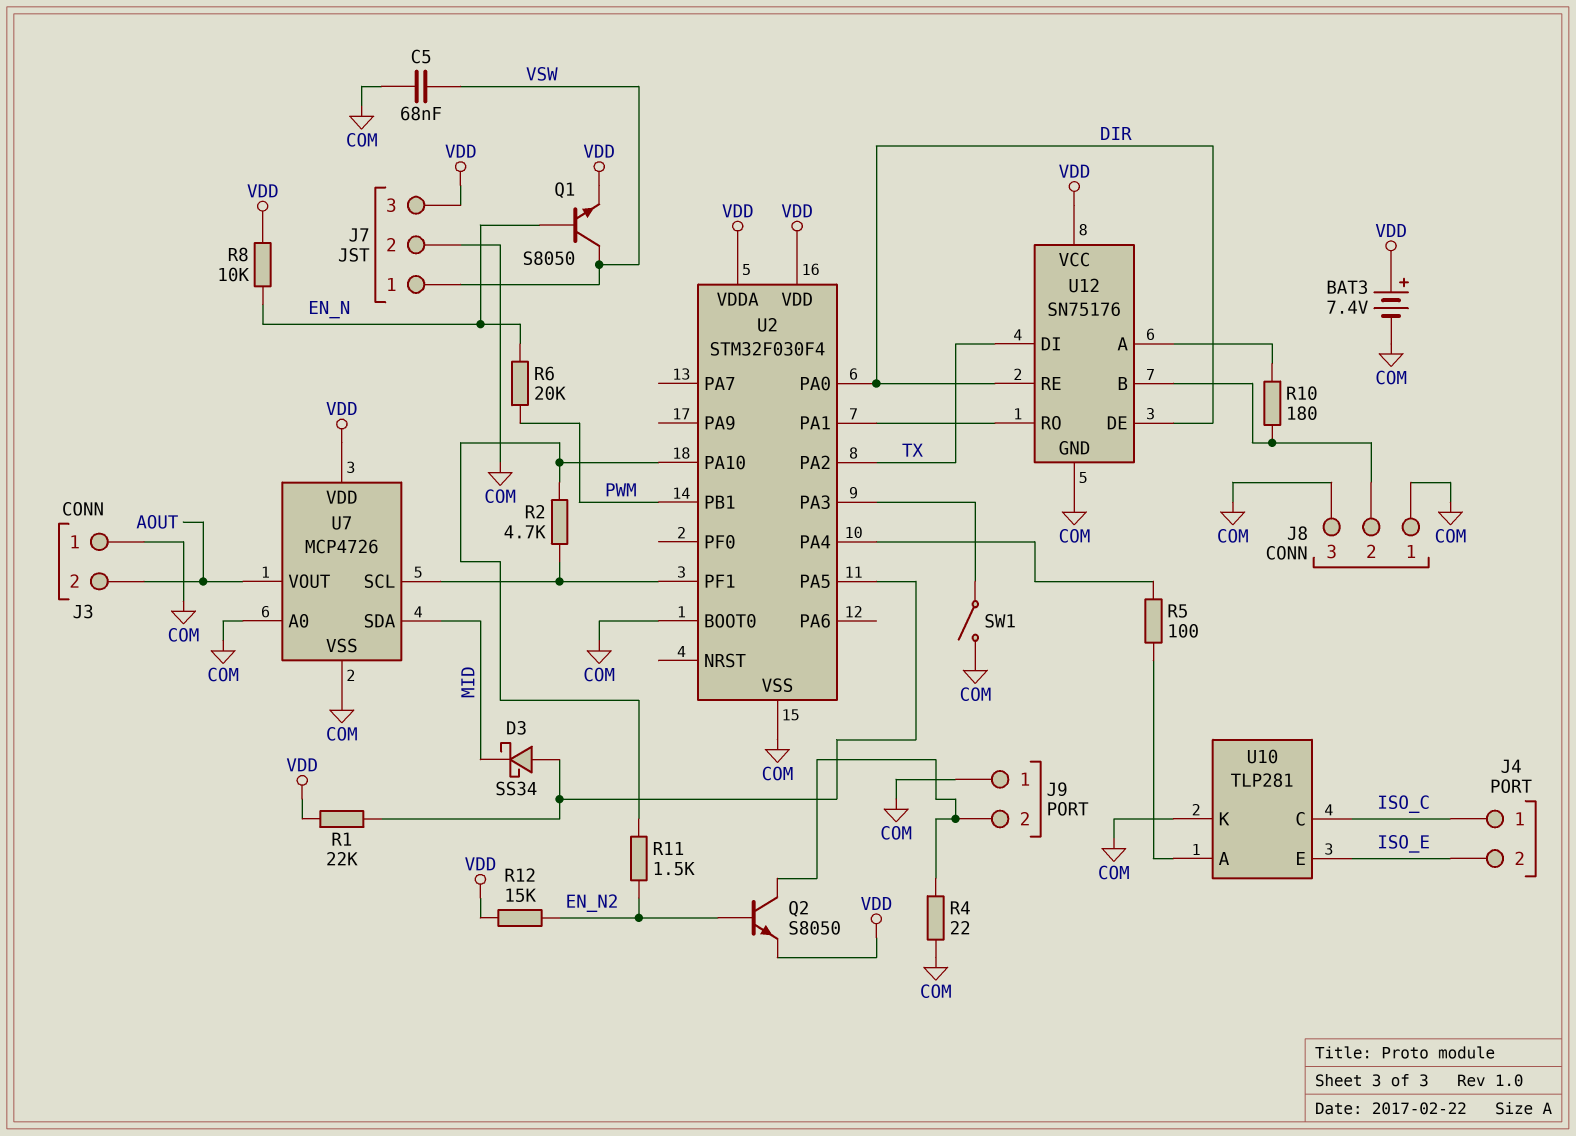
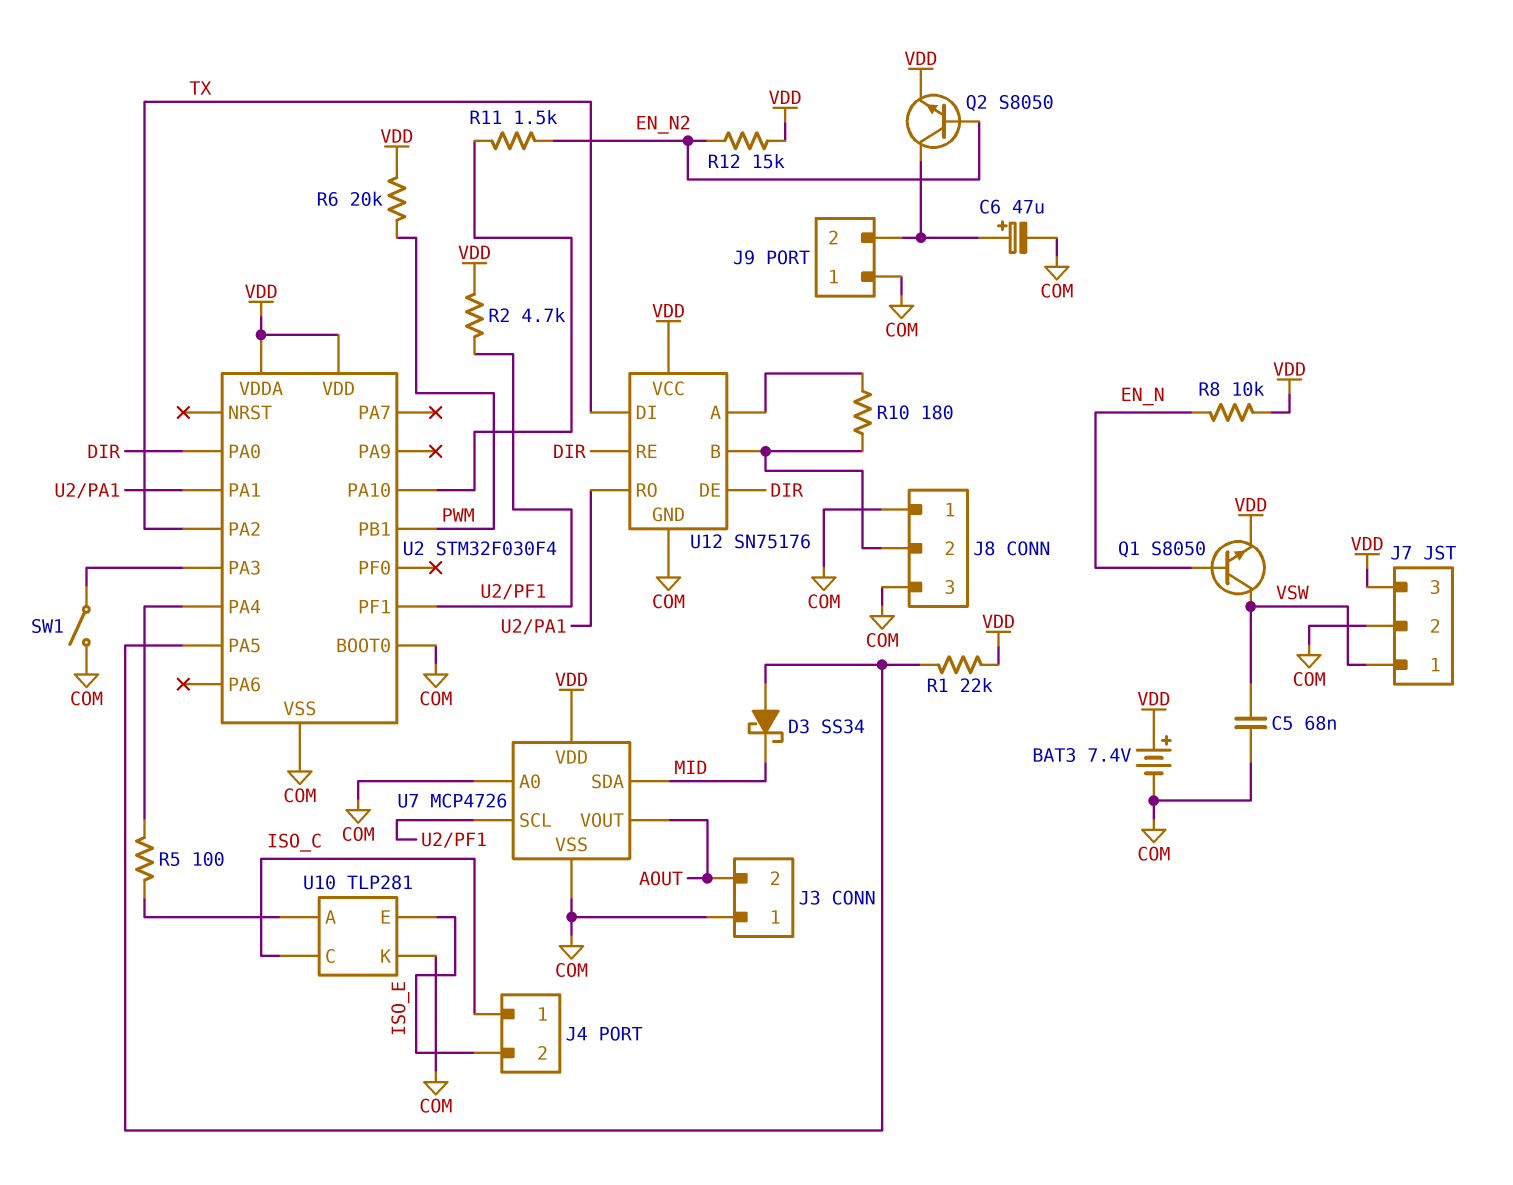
C6: none -> 47uF (plus J9/2, minus COM)
R2: 4.7k (U2/PA10, U2/PF1) -> 4.7k (U2/PF1, VDD)
R4: 22 (COM, J9/2) -> none
R6: 20k (EN_N, PWM) -> 20k (PWM, VDD)

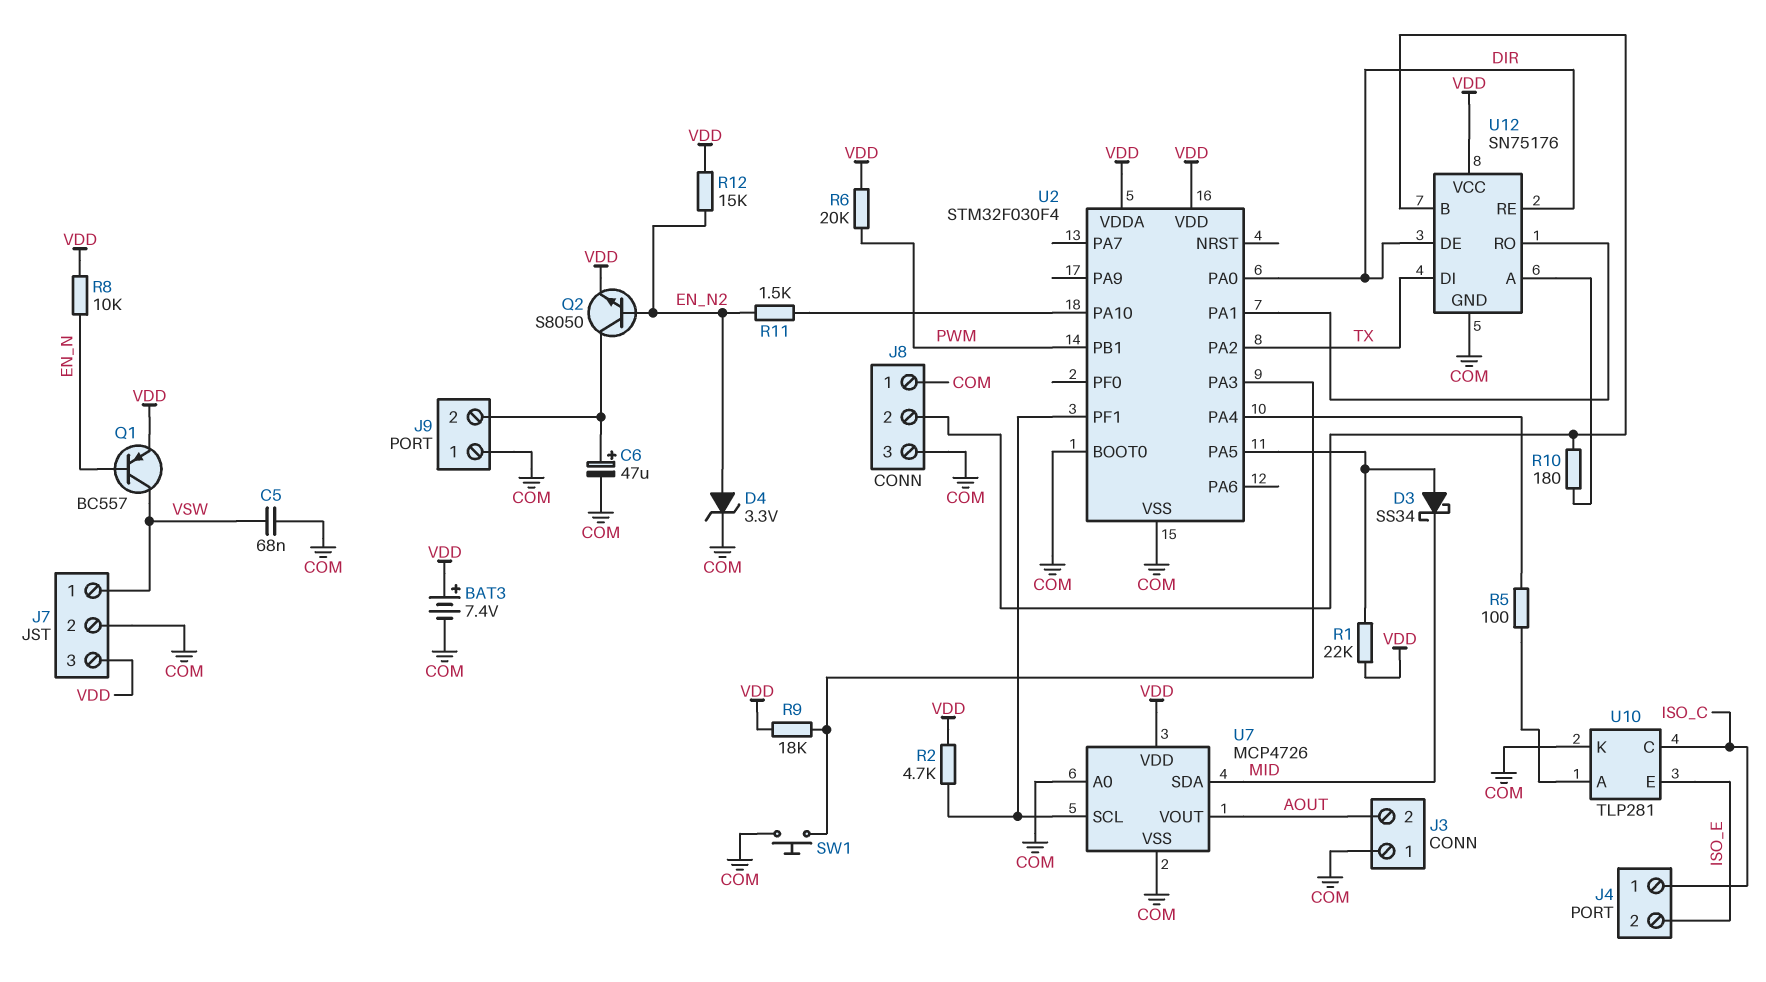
D4: none -> zener 3.3V (A EN_N2, K COM)
Q1: NPN S8050 (B EN_N, C VSW, E VDD) -> PNP BC557 (B EN_N, C VSW, E VDD)
R9: none -> 18k (U2/PA3, VDD)
SW1: switch (COM, U2/PA3) -> button (COM, U2/PA3)

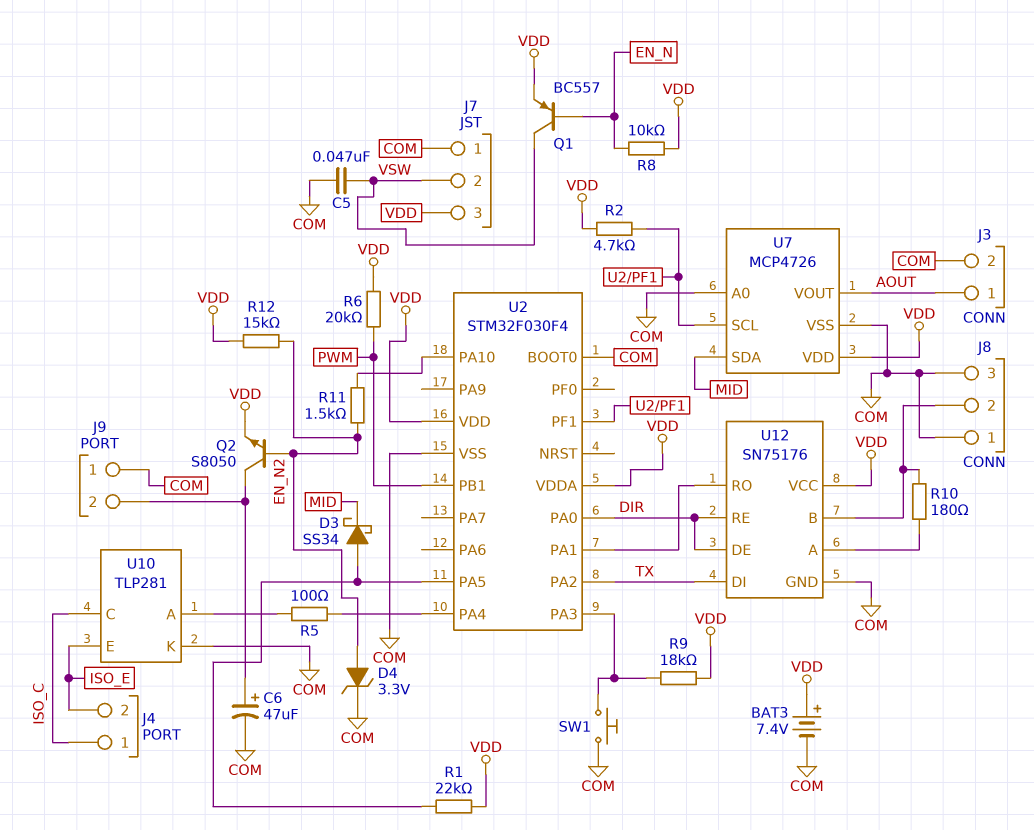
C5: 68nF (COM, VSW) -> 47nF (COM, VSW)
J3 pin 1: COM -> AOUT
J3 pin 2: AOUT -> COM
J7 pin 1: VSW -> COM
J7 pin 2: COM -> VSW

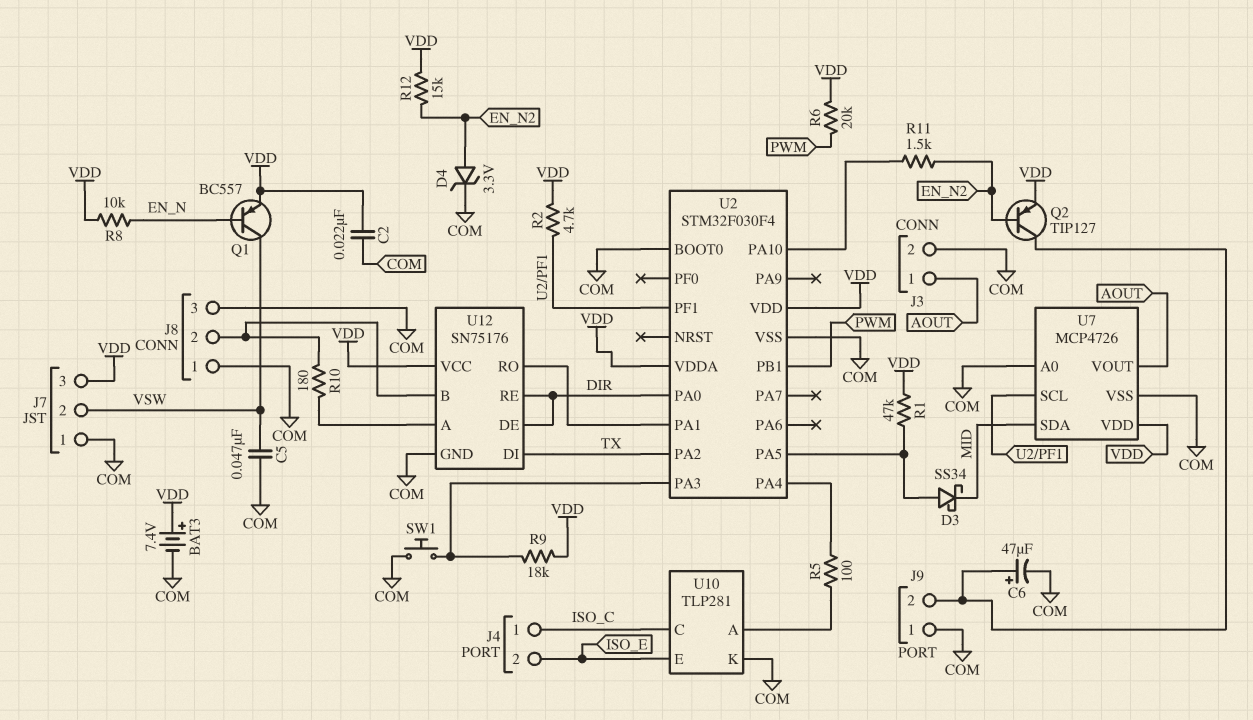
C2: none -> 22nF (COM, VDD)
Q2: NPN S8050 (B EN_N2, C J9/2, E VDD) -> PNP TIP127 (B EN_N2, C J9/2, E VDD)
R1: 22k (U2/PA5, VDD) -> 47k (U2/PA5, VDD)

